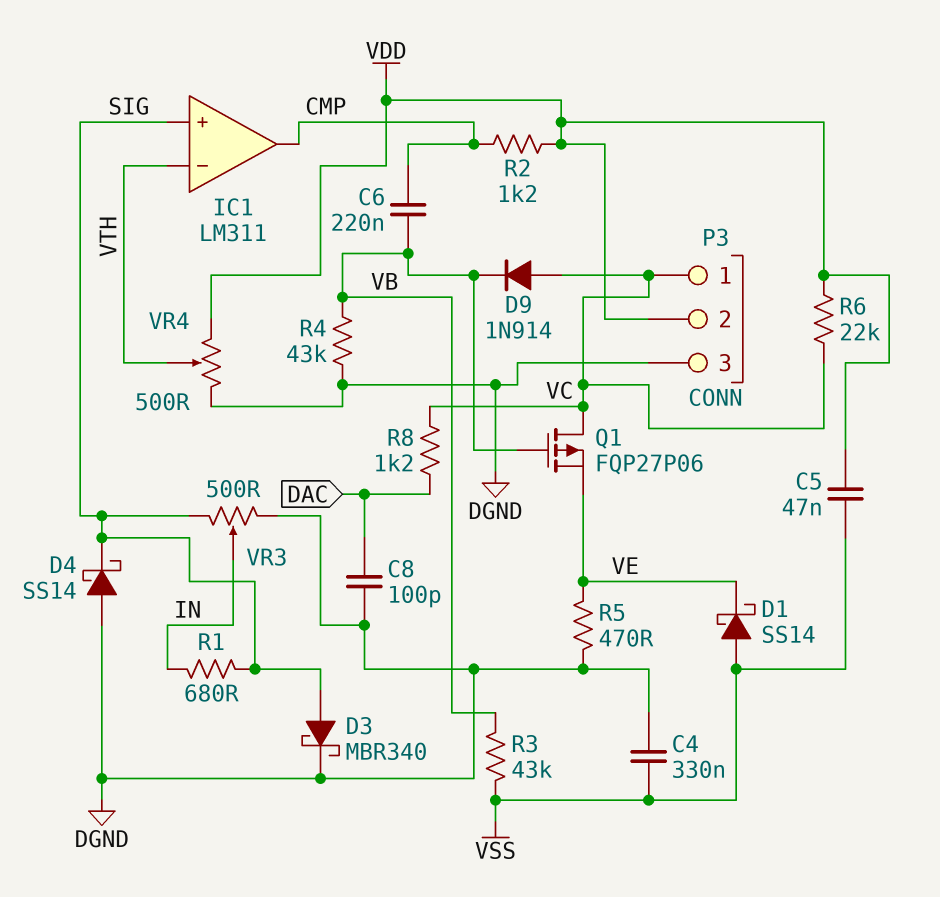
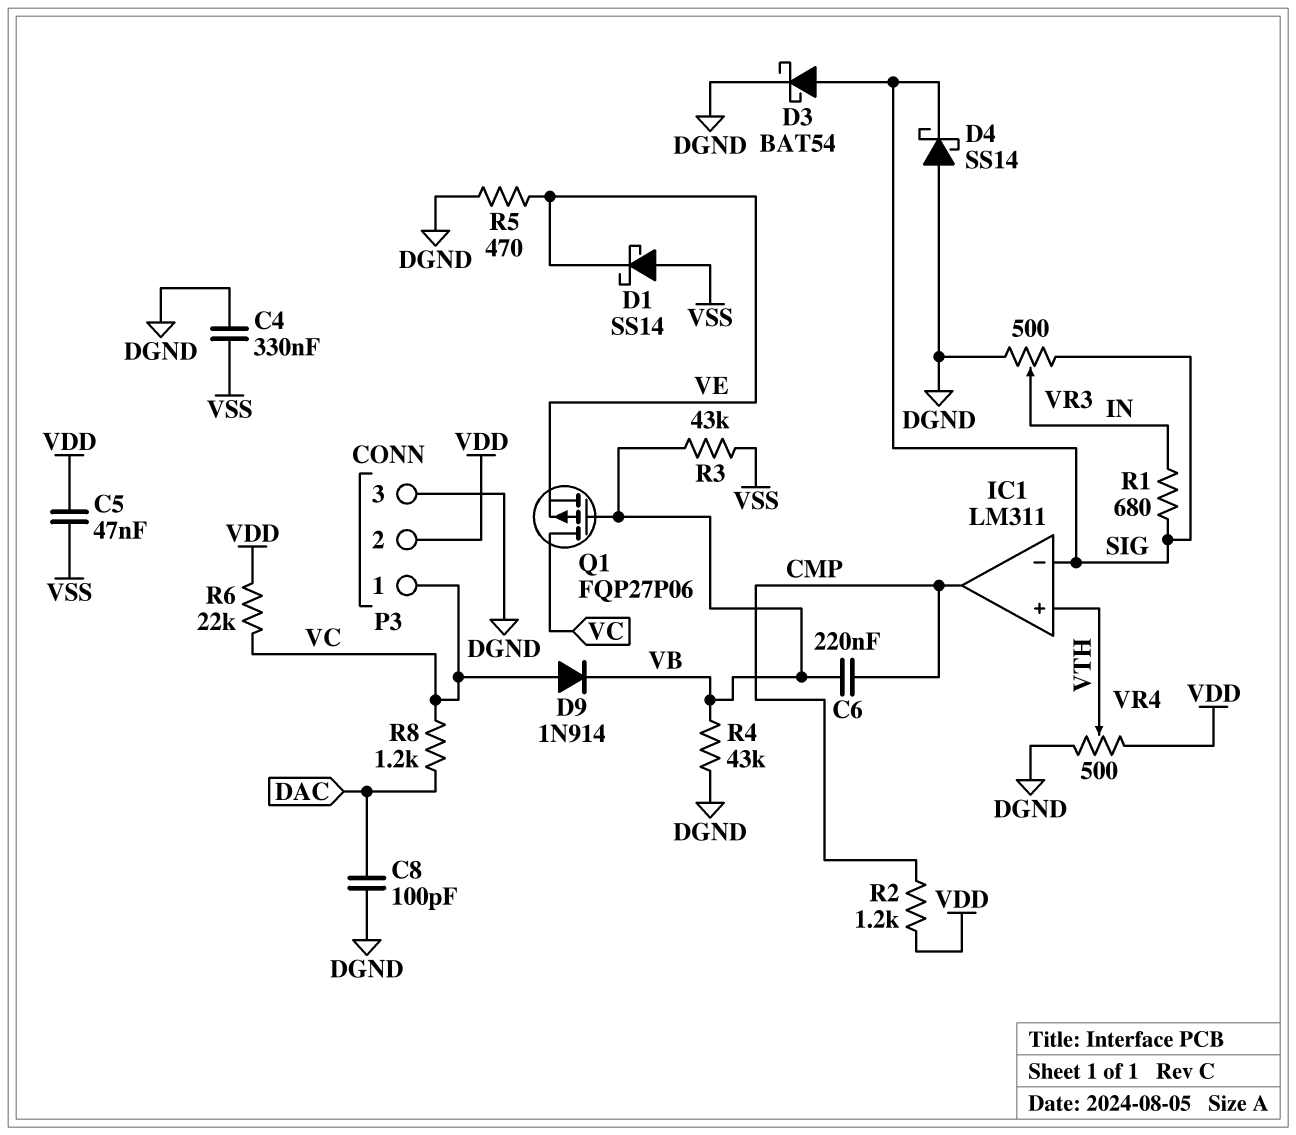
D3: schottky MBR340 (A SIG, K DGND) -> schottky BAT54 (A SIG, K DGND)
IC1 pin in+: SIG -> VTH
IC1 pin in-: VTH -> SIG

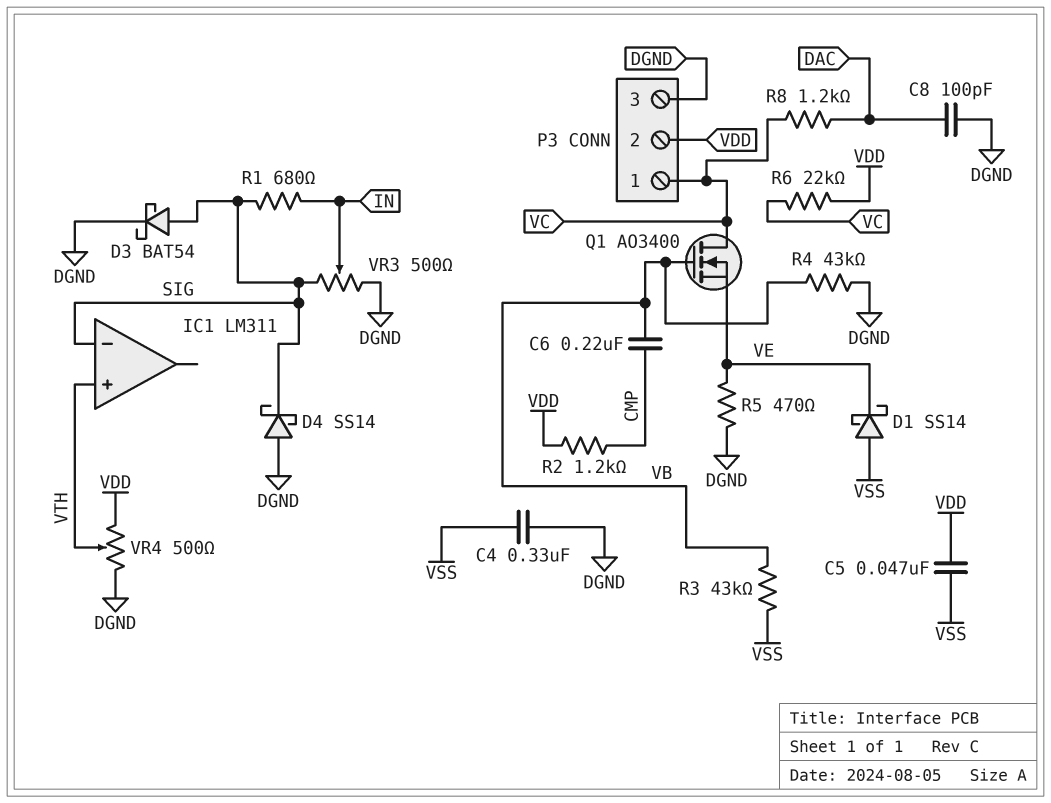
D9: diode 1N914 (A VC, K VB) -> none
IC1 pin out: CMP -> none
Q1: PMOS FQP27P06 (G VB, D VC, S VE) -> NMOS AO3400 (G VB, D VC, S VE)

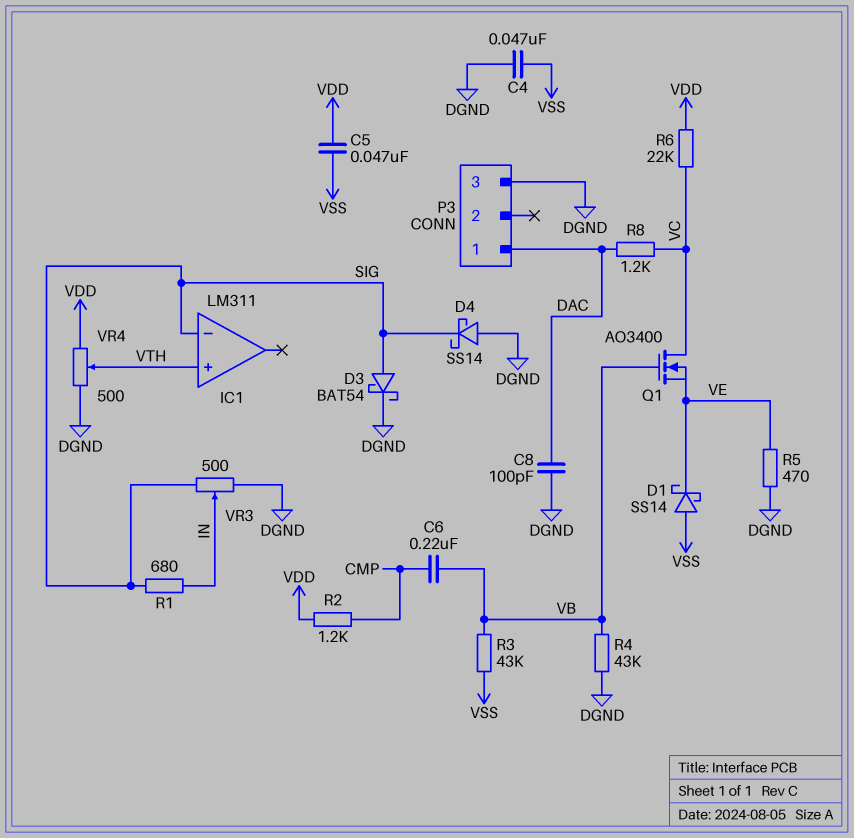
C4: 330nF (DGND, VSS) -> 47nF (DGND, VSS)
P3 pin 1: VC -> DAC
P3 pin 2: VDD -> none

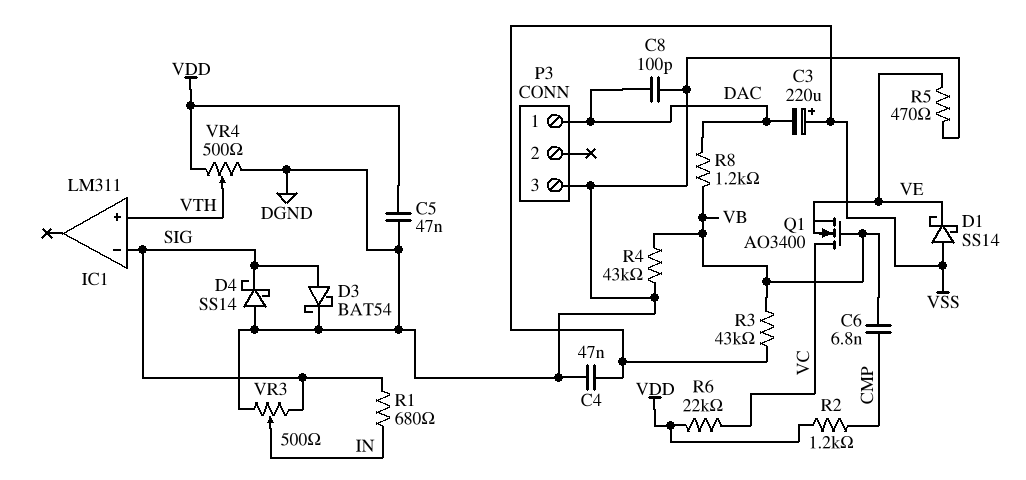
C3: none -> 220uF (plus VSS, minus DAC)
C5: 47nF (VDD, VSS) -> 47nF (DGND, VDD)
C6: 220nF (CMP, VB) -> 6.8nF (CMP, VB)
R8: 1.2k (DAC, VC) -> 1.2k (DAC, VB)

